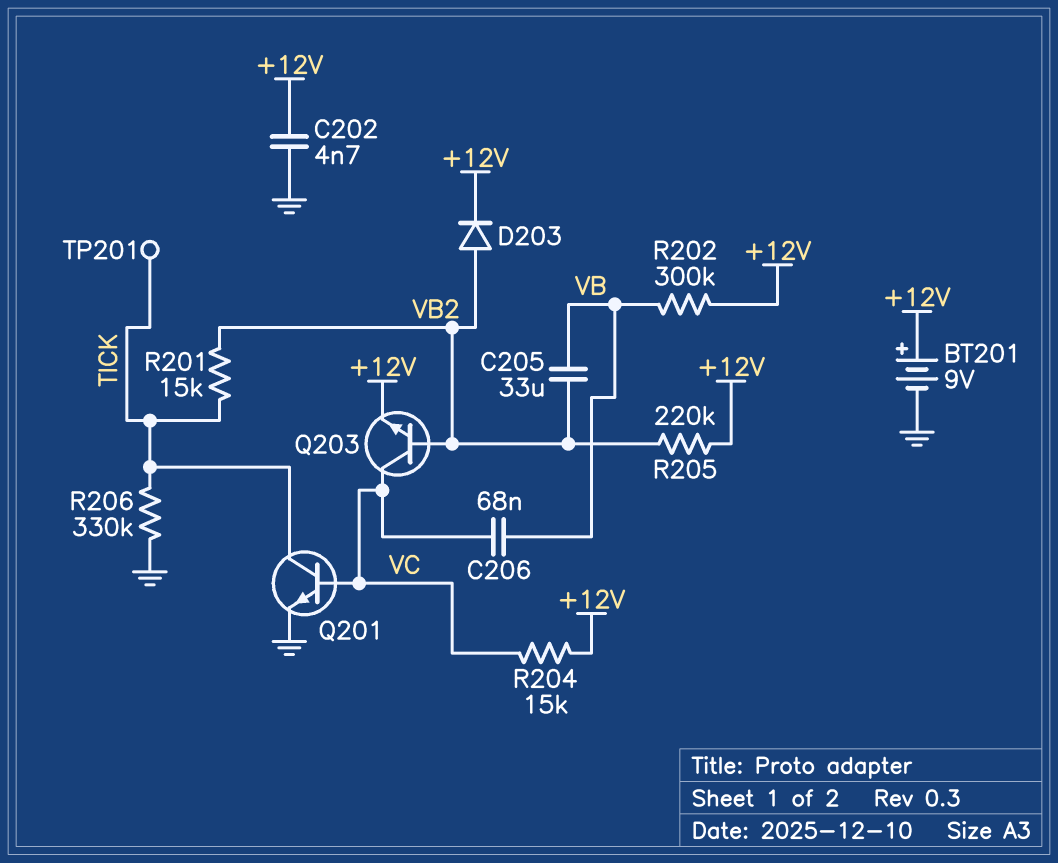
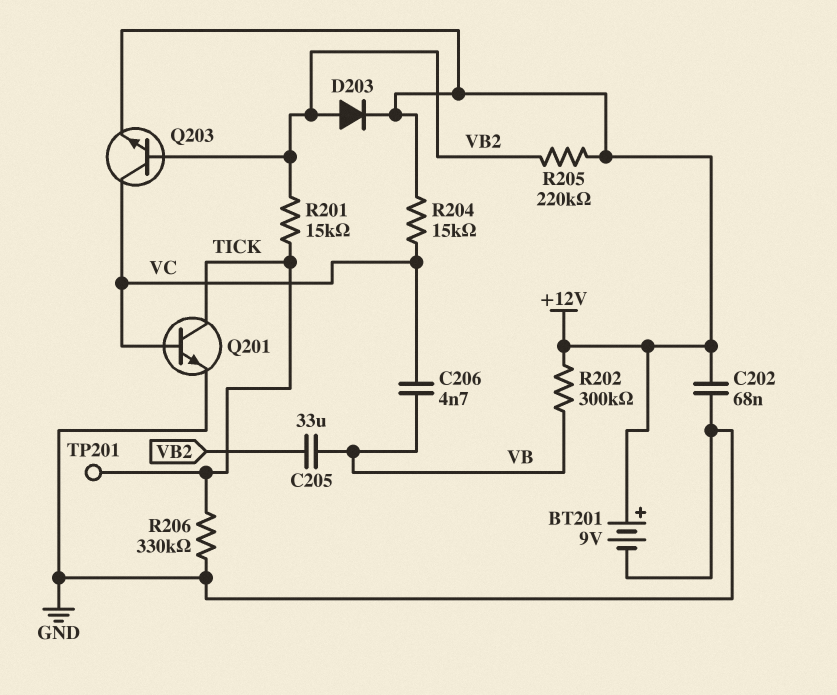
C202: 4.7nF (+12V, GND) -> 68nF (+12V, GND)
C206: 68nF (VB, VC) -> 4.7nF (VB, VC)

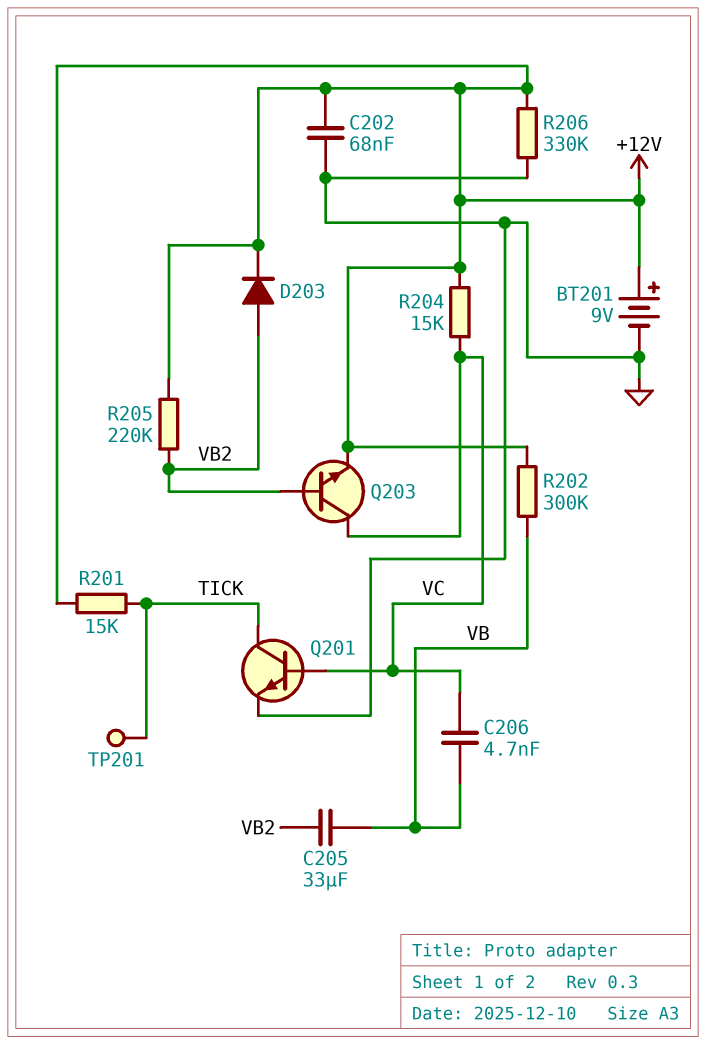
R201: 15k (TICK, VB2) -> 15k (+12V, TICK)
R206: 330k (GND, TICK) -> 330k (+12V, GND)

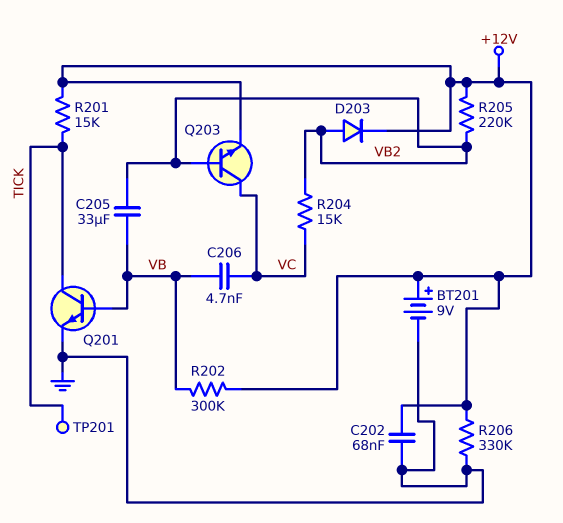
Q201: NPN (B VC, C TICK, E GND) -> NPN (B VB, C TICK, E GND)
R204: 15k (+12V, VC) -> 15k (VB2, VC)

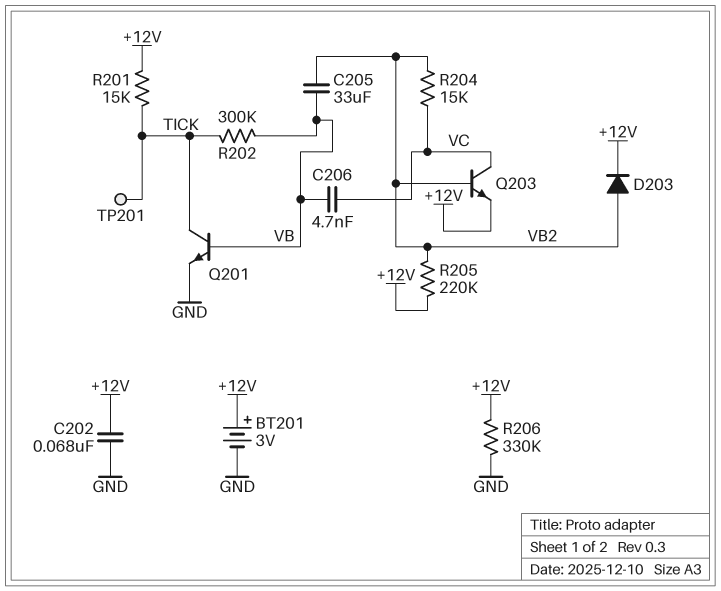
BT201: 9V (plus +12V, minus GND) -> 3V (plus +12V, minus GND)
R202: 300k (+12V, VB) -> 300k (TICK, VB)

